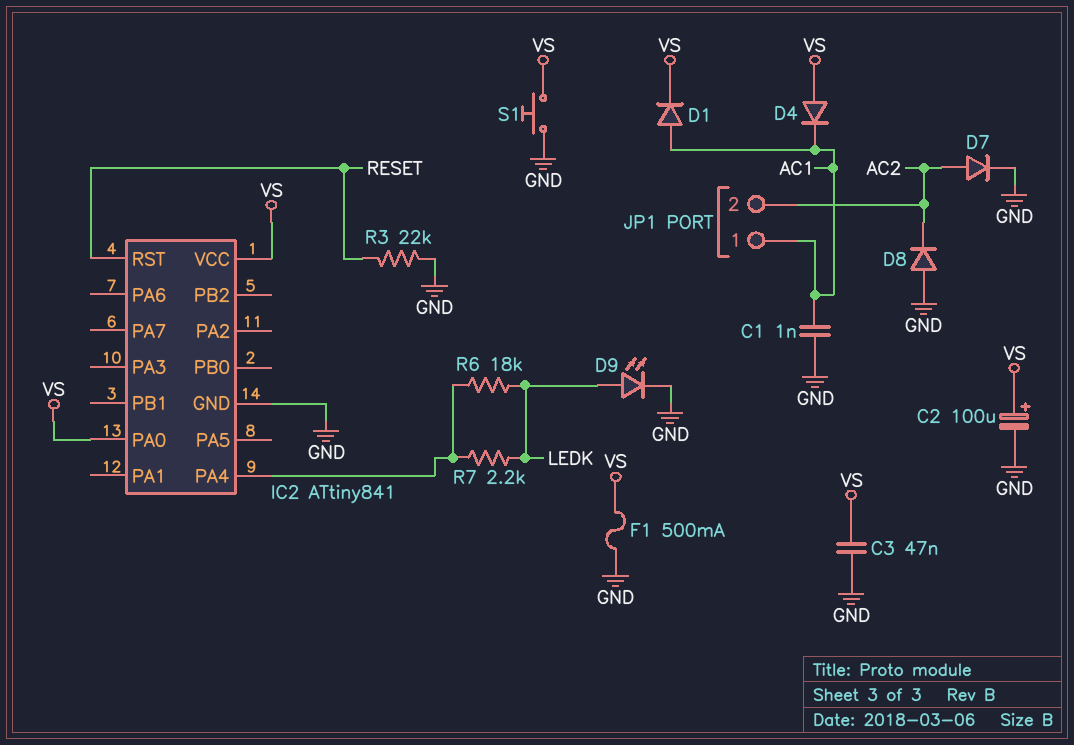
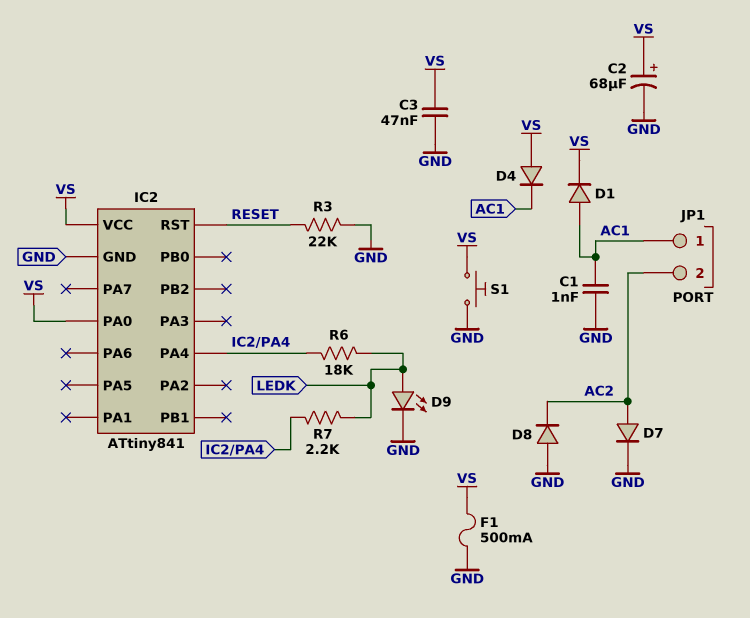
C2: 100uF (plus VS, minus GND) -> 68uF (plus VS, minus GND)

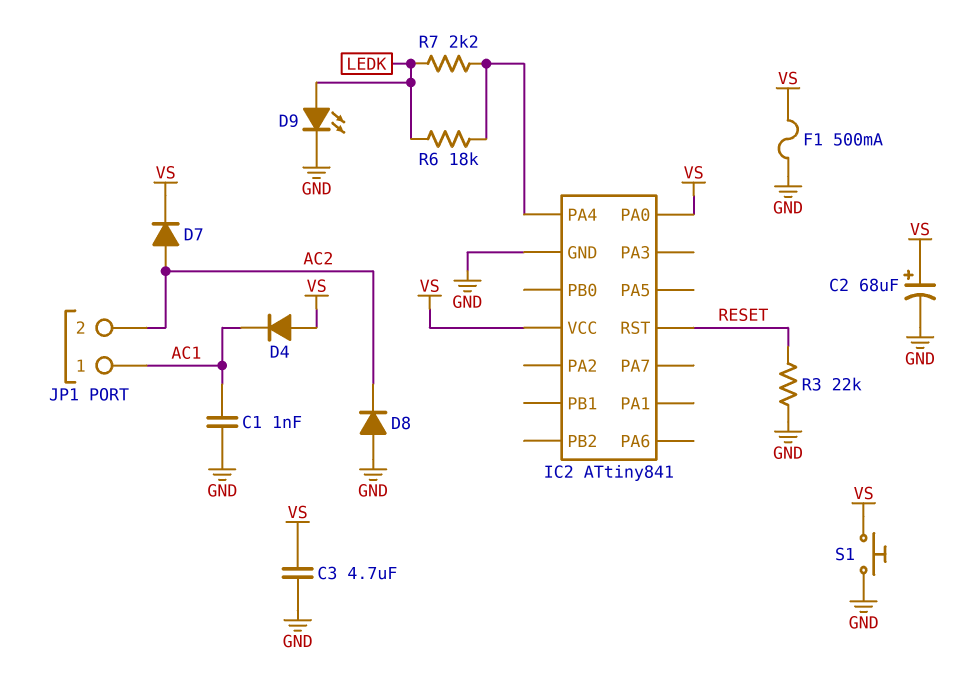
C3: 47nF (GND, VS) -> 4.7uF (GND, VS)
D1: diode (A AC1, K VS) -> none
D7: diode (A AC2, K GND) -> diode (A AC2, K VS)

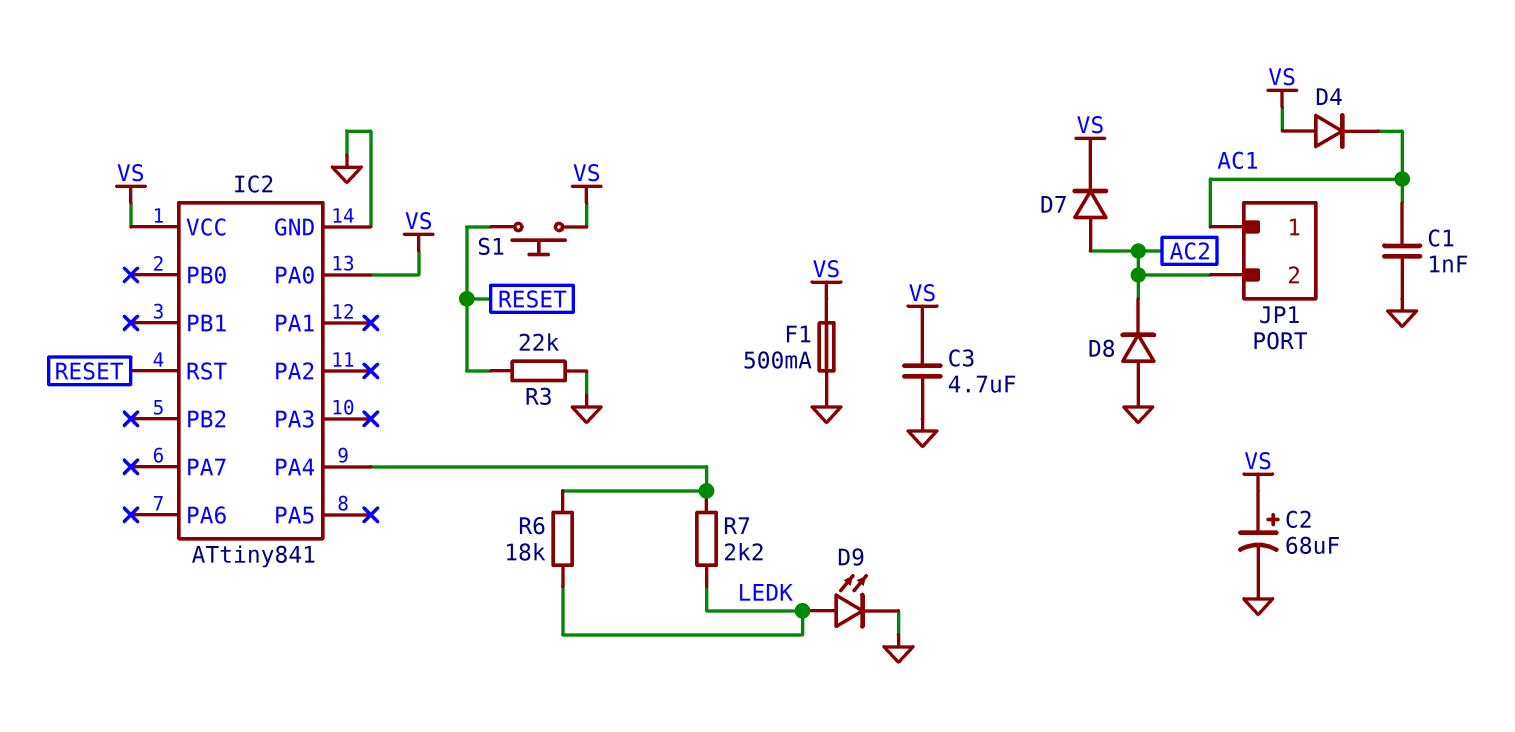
S1: button (GND, VS) -> button (RESET, VS)

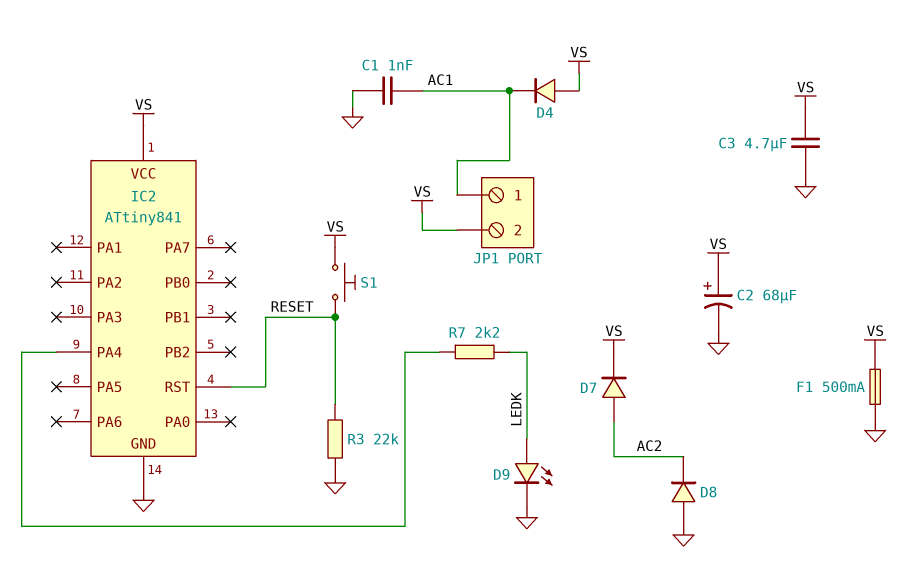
IC2 pin PA0: VS -> none
JP1 pin 2: AC2 -> VS
R6: 18k (IC2/PA4, LEDK) -> none

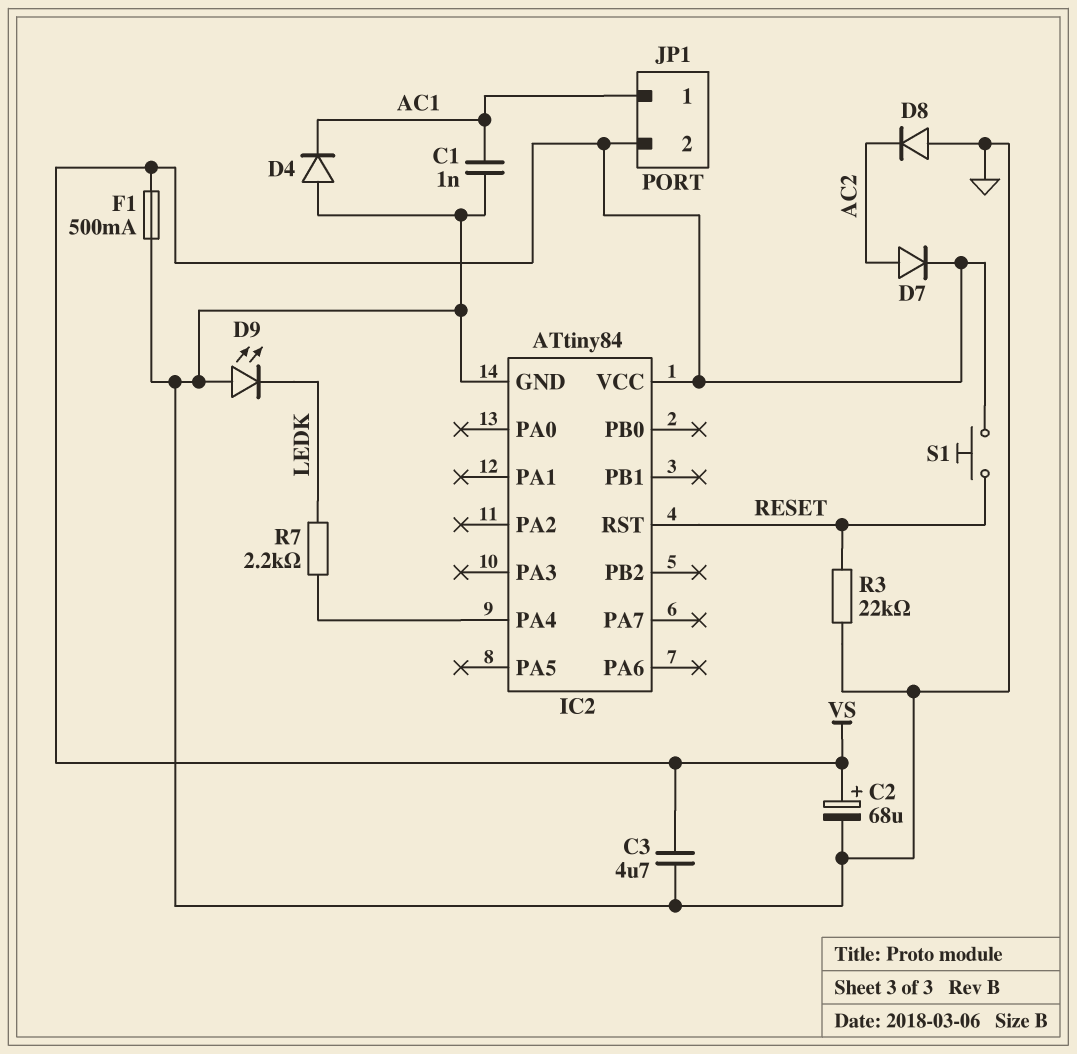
D4: diode (A VS, K AC1) -> diode (A GND, K AC1)
D9: LED (A LEDK, K GND) -> LED (A GND, K LEDK)
IC2: ATtiny841 -> ATtiny84

